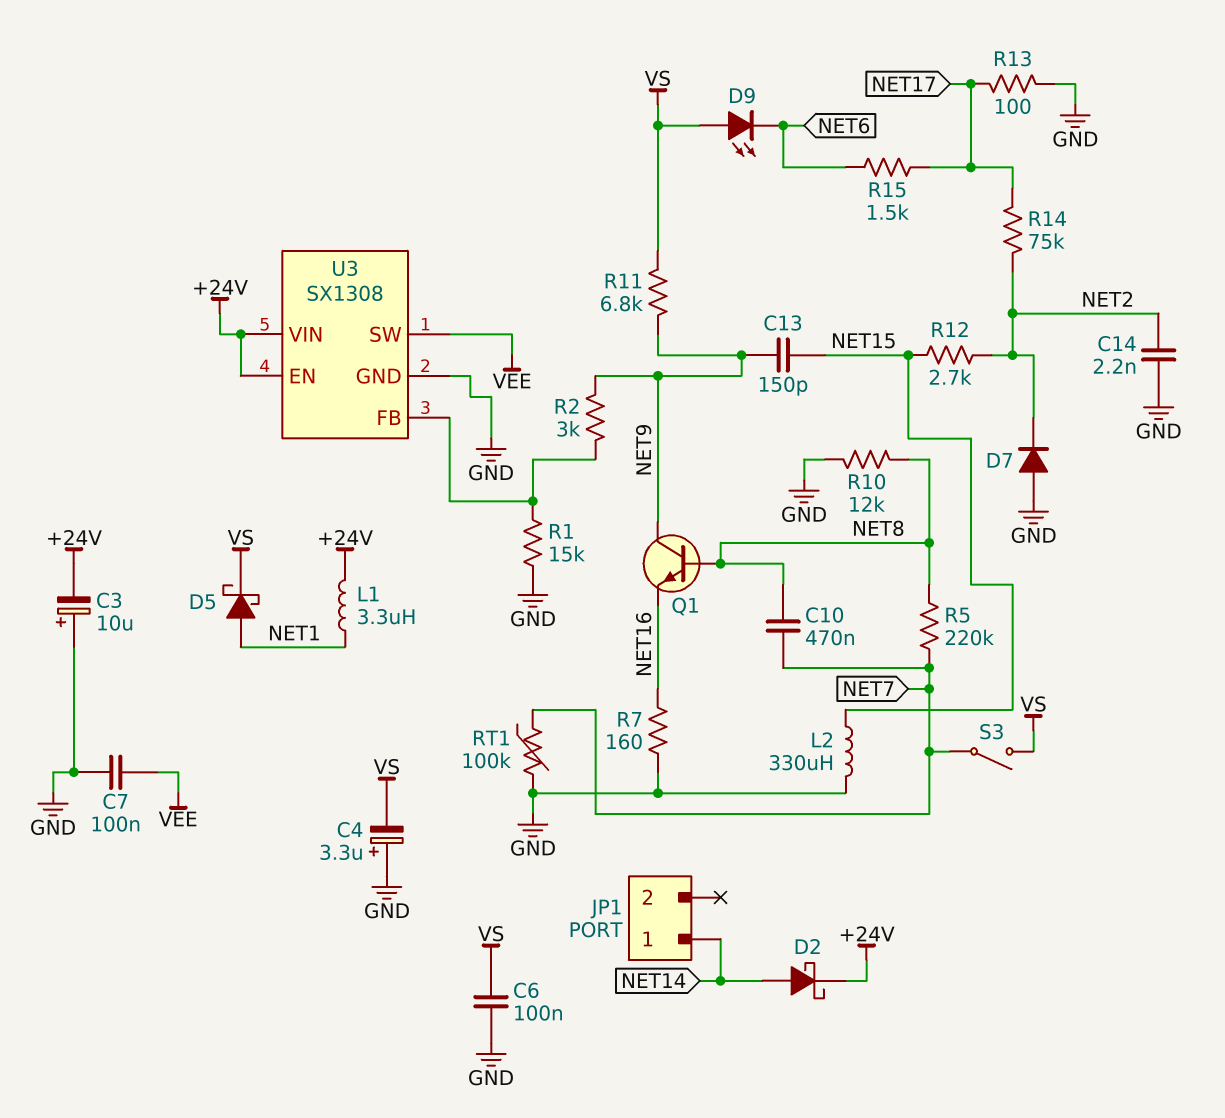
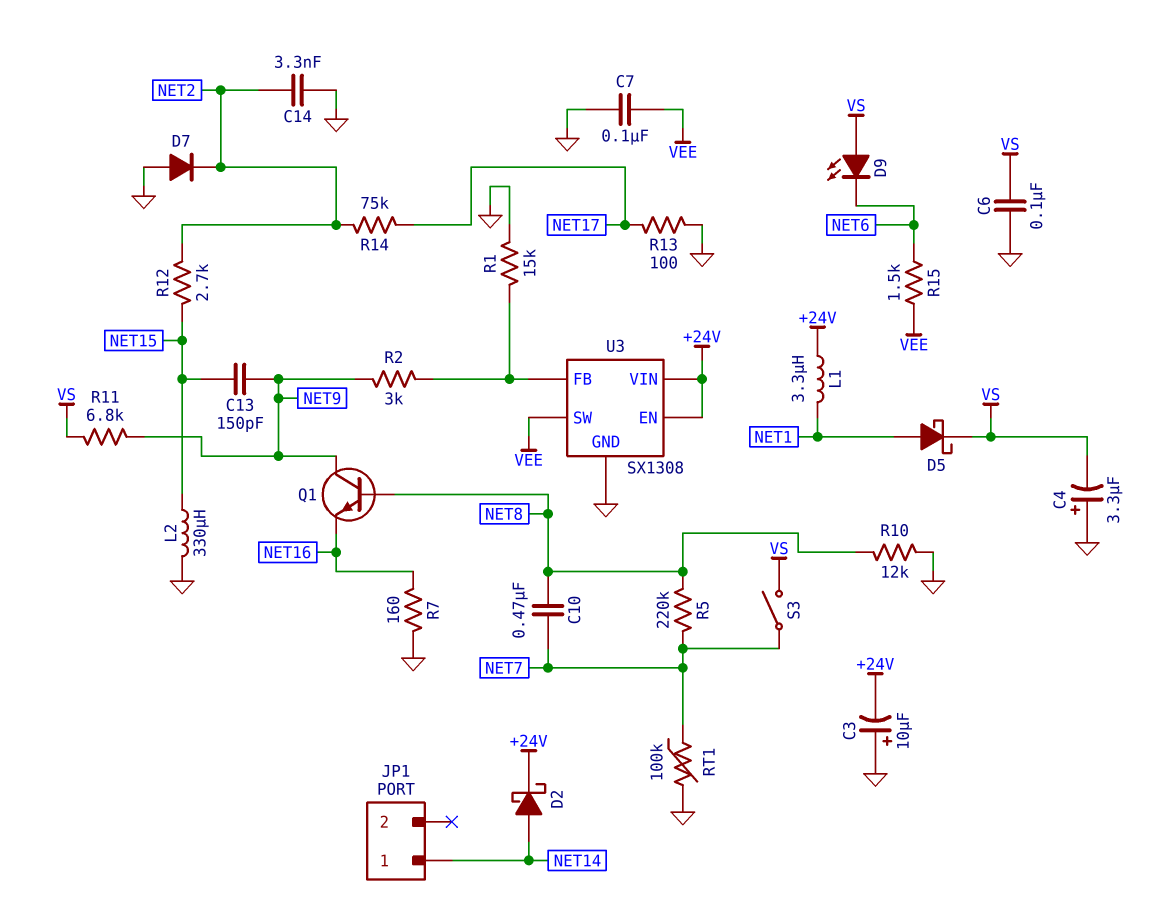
C14: 2.2nF (GND, NET2) -> 3.3nF (GND, NET2)
R15: 1.5k (NET6, NET17) -> 1.5k (NET6, VEE)

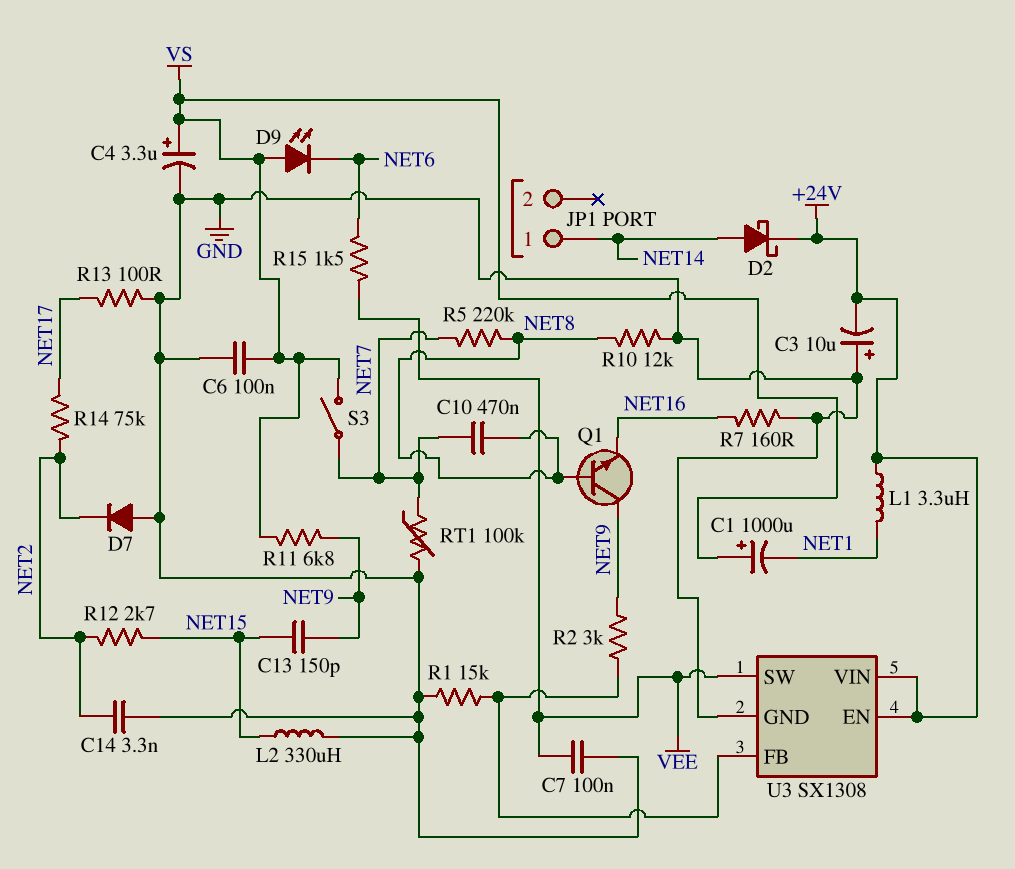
C1: none -> 1000uF (plus VS, minus NET1)
C4: 3.3uF (plus GND, minus VS) -> 3.3uF (plus VS, minus GND)
D5: schottky (A NET1, K VS) -> none

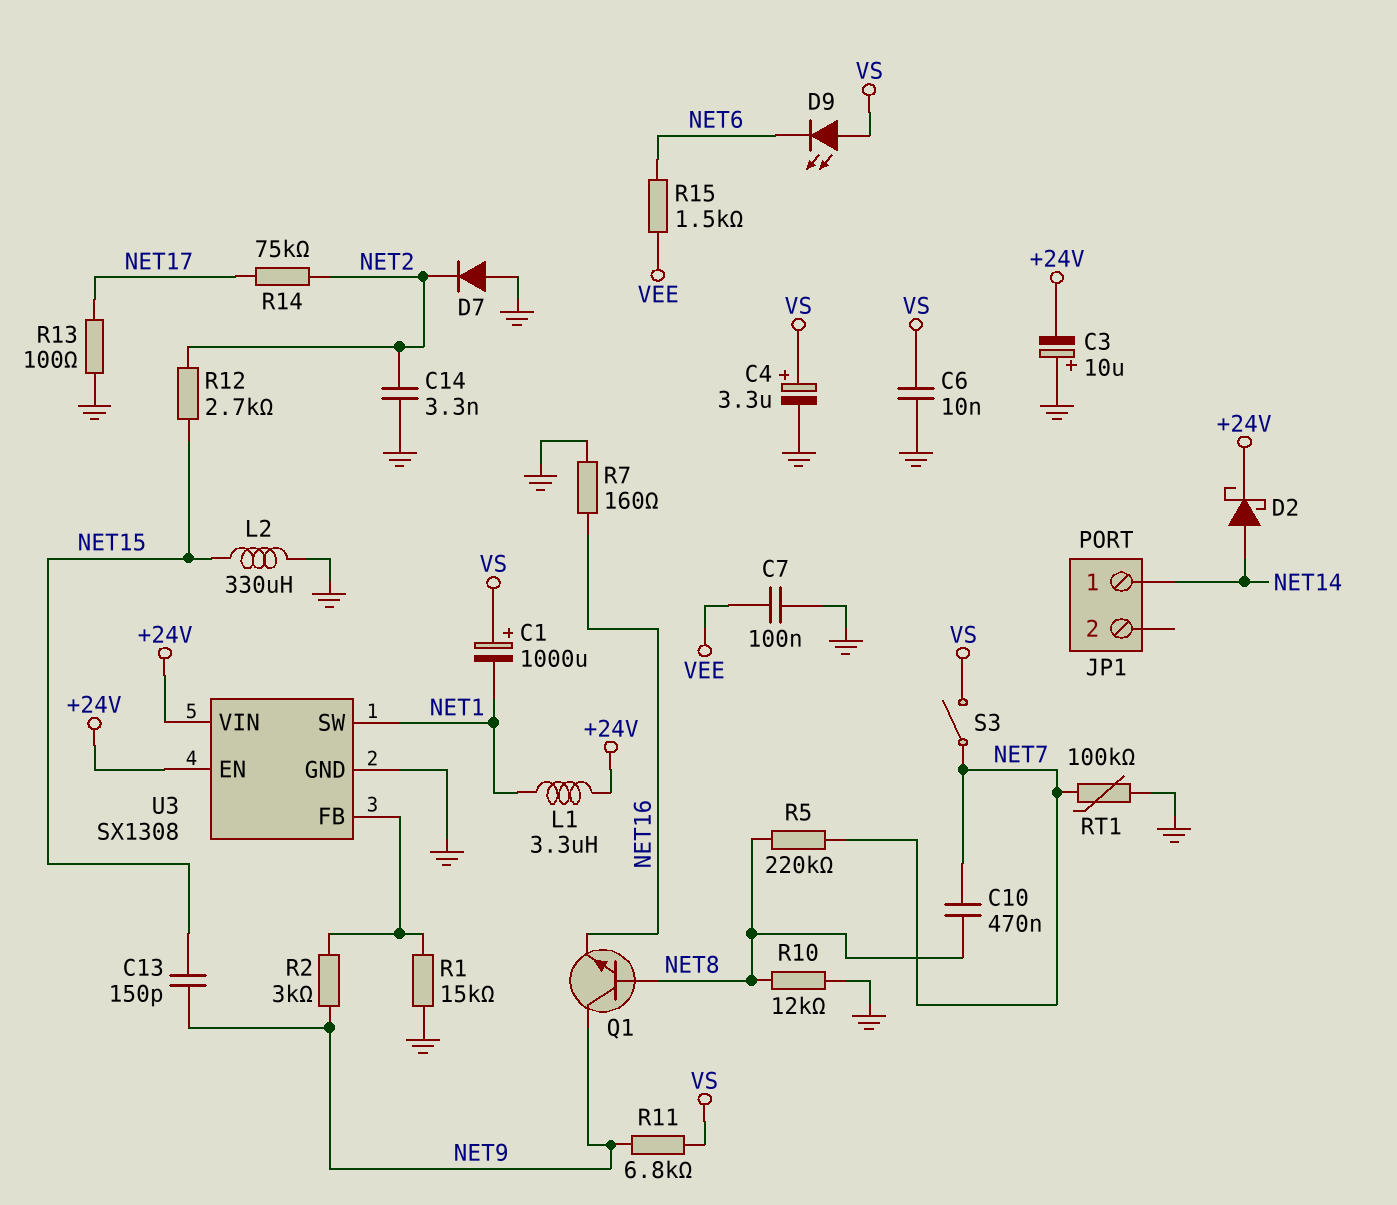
C6: 100nF (GND, VS) -> 10nF (GND, VS)
U3 pin SW: VEE -> NET1

